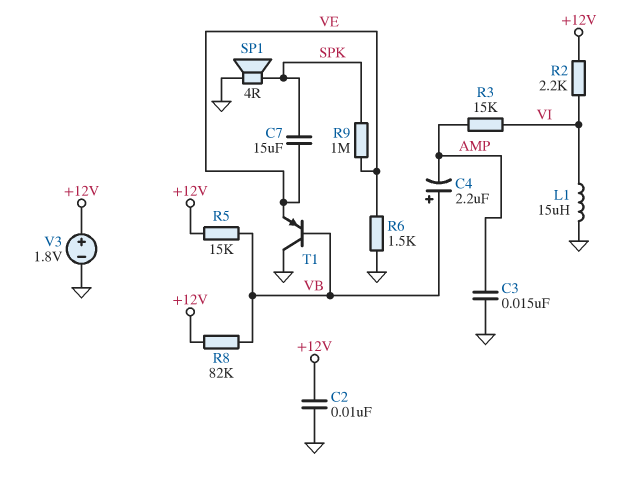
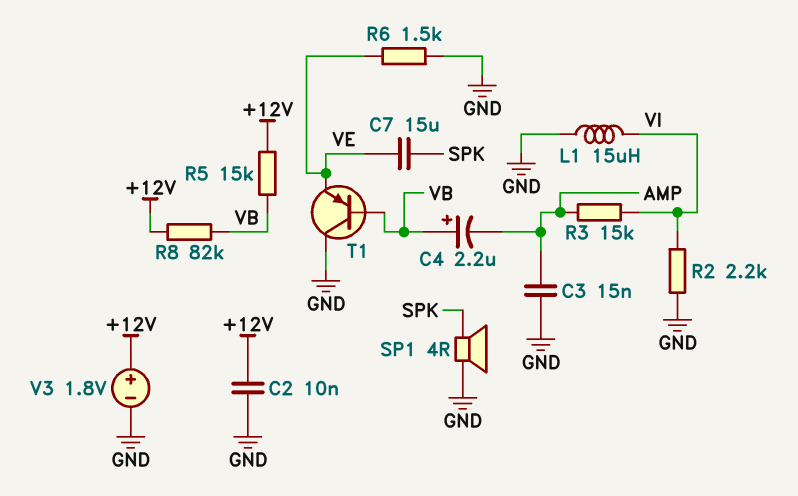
R2: 2.2k (+12V, VI) -> 2.2k (GND, VI)
R9: 1M (SPK, VE) -> none

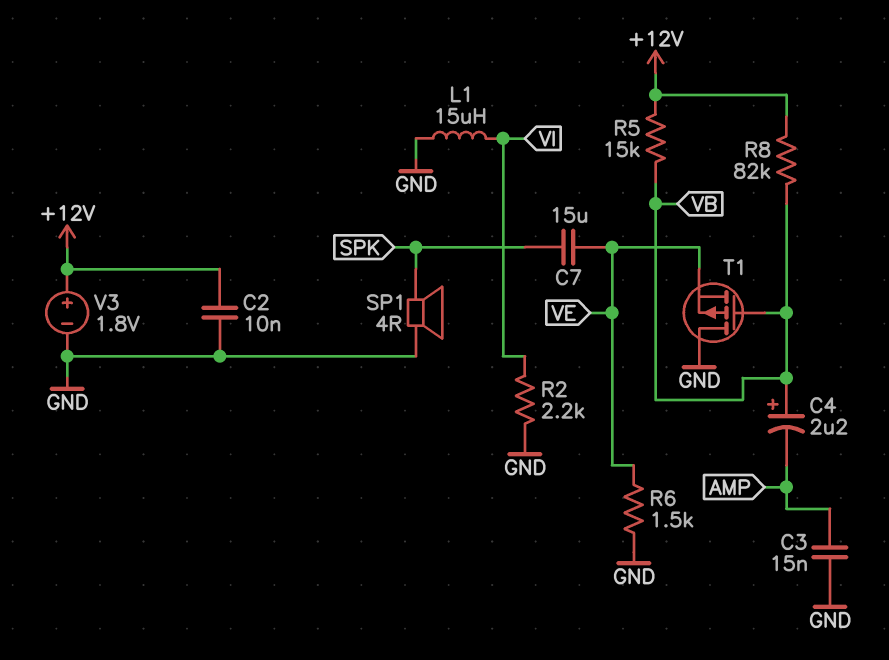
R3: 15k (AMP, VI) -> none
T1: PNP (B VB, C GND, E VE) -> PMOS (G VB, D GND, S VE)

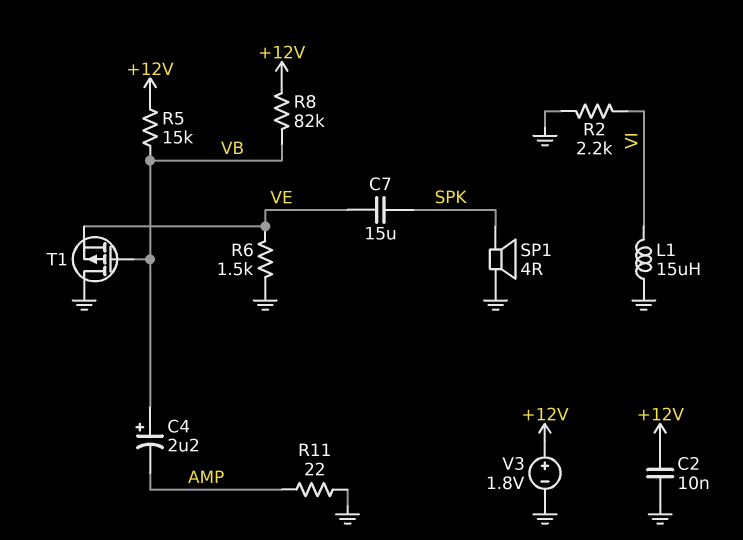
C3: 15nF (AMP, GND) -> none
R11: none -> 22 (AMP, GND)

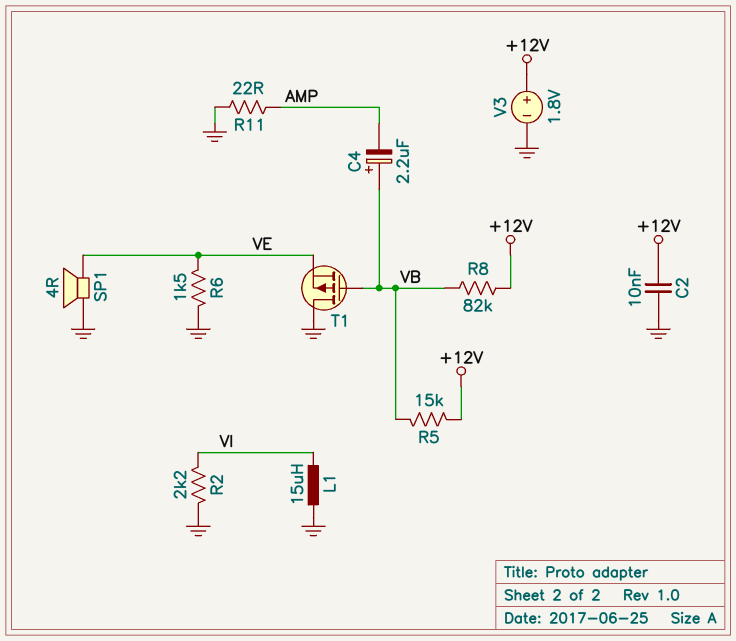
C7: 15uF (SPK, VE) -> none
SP1: speaker 4R (GND, SPK) -> speaker 4R (GND, VE)

